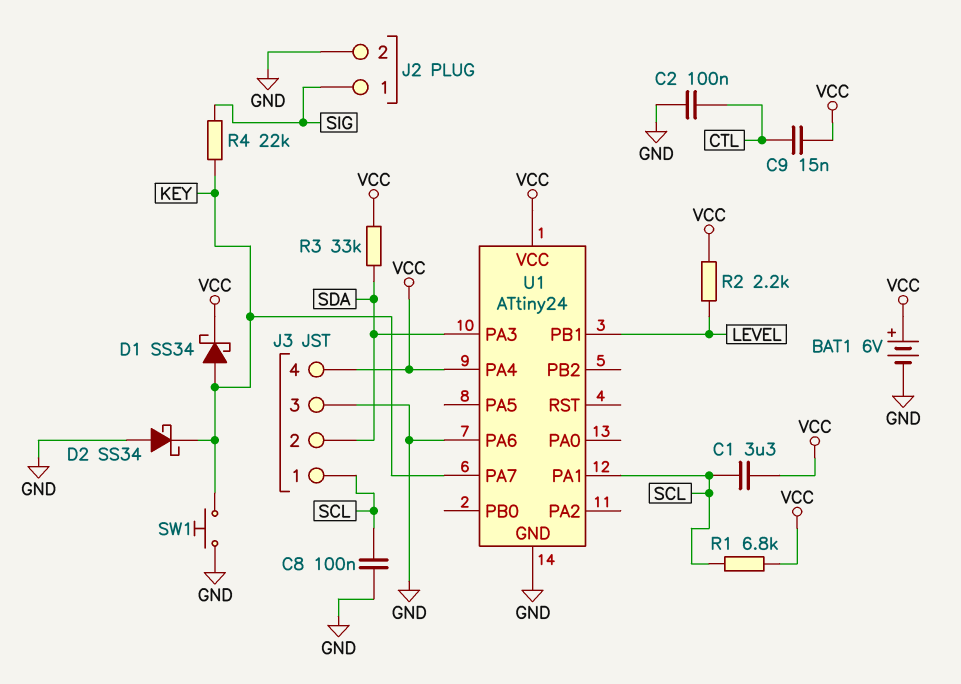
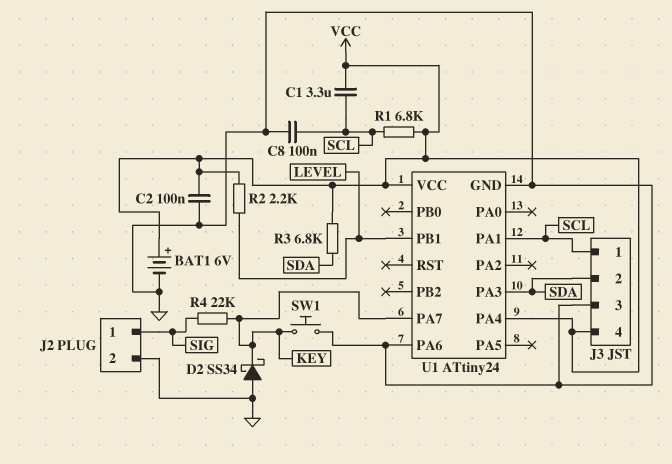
C2: 100nF (CTL, GND) -> 100nF (GND, VCC)
C9: 15nF (CTL, VCC) -> none
D1: schottky SS34 (A KEY, K VCC) -> none
R3: 33k (SDA, VCC) -> 6.8k (SDA, VCC)

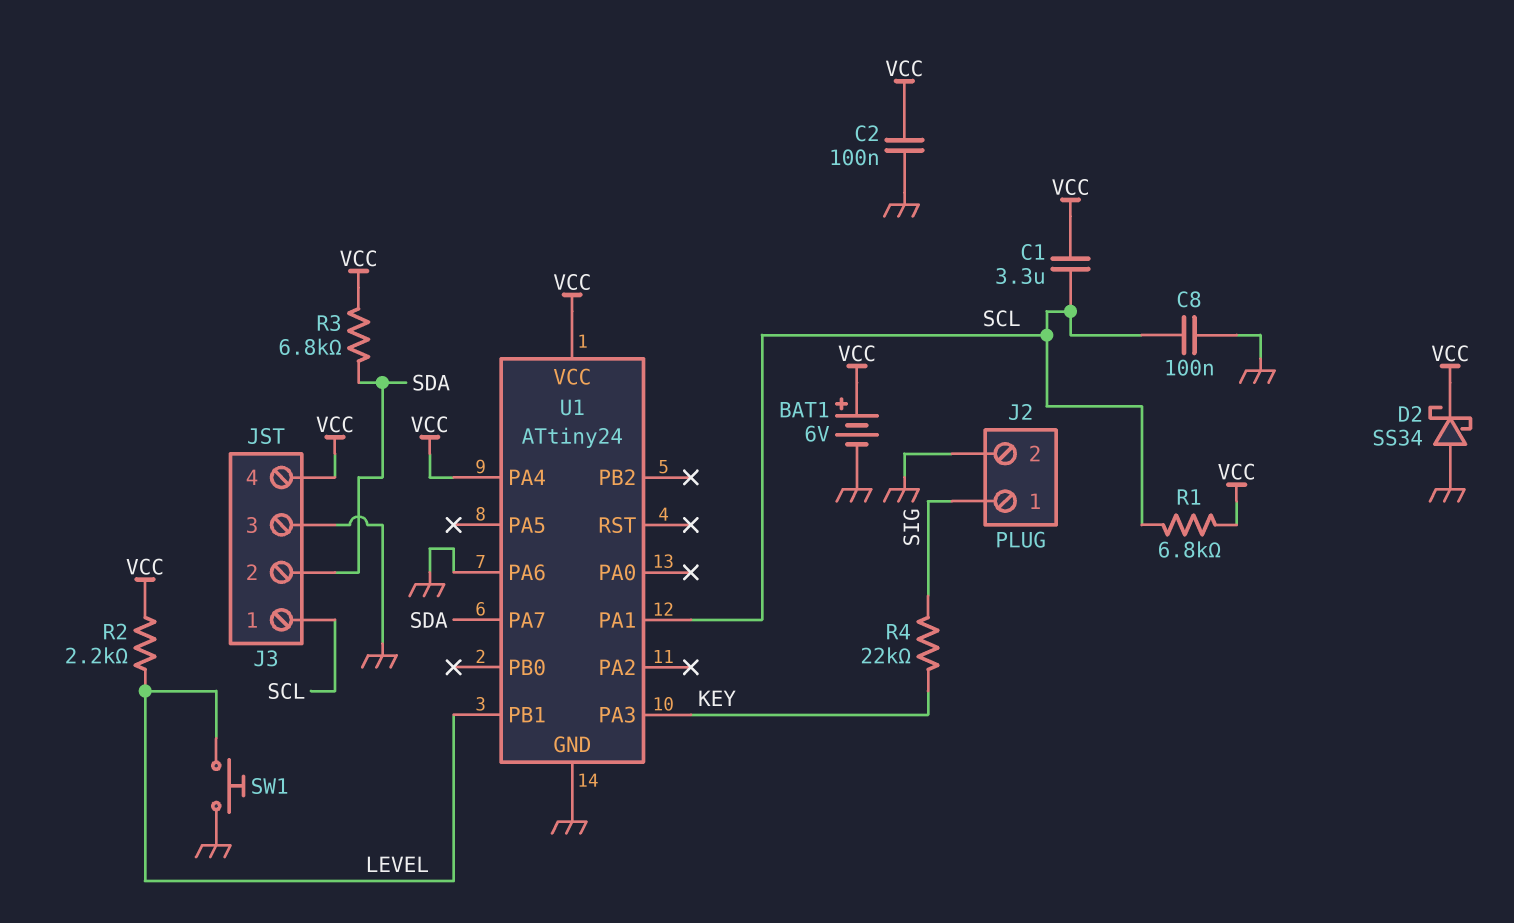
D2: schottky SS34 (A GND, K KEY) -> schottky SS34 (A GND, K VCC)
SW1: button (GND, KEY) -> button (GND, LEVEL)
U1 pin PA3: SDA -> KEY
U1 pin PA7: KEY -> SDA

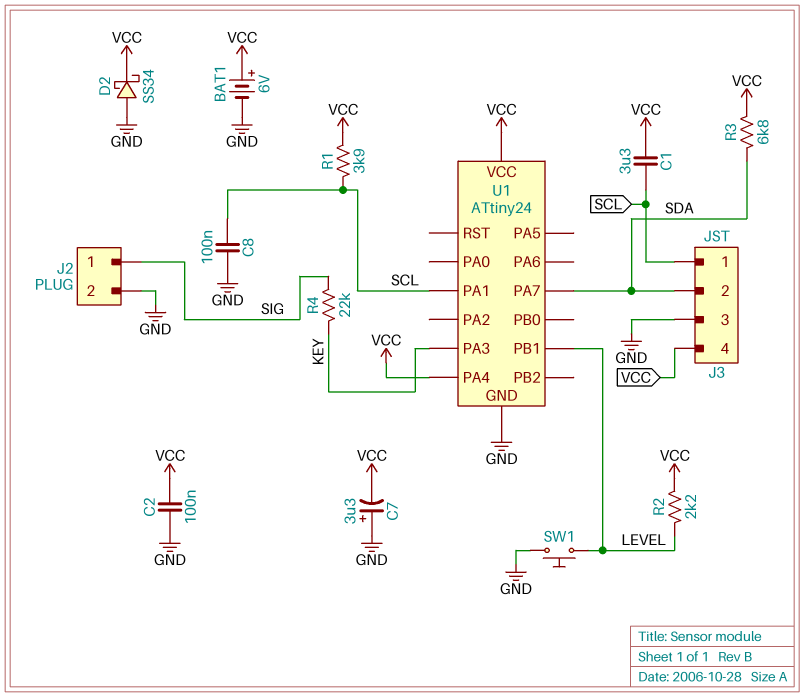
C7: none -> 3.3uF (plus GND, minus VCC)
R1: 6.8k (SCL, VCC) -> 3.9k (SCL, VCC)
U1 pin PA6: GND -> none

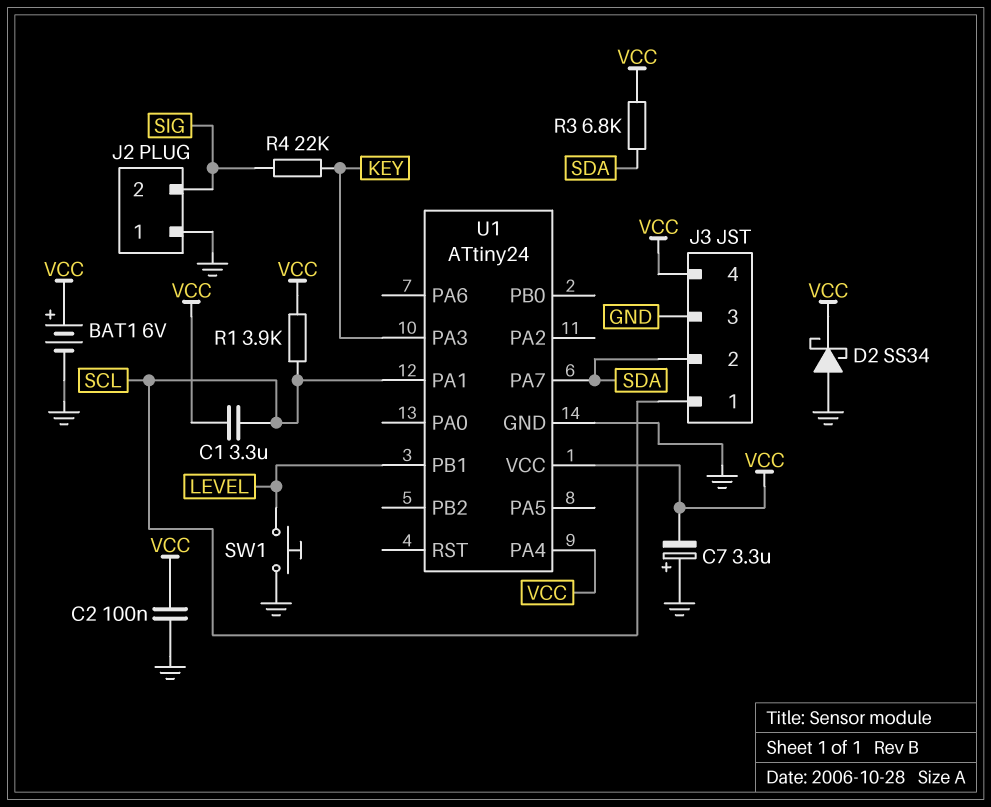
C8: 100nF (GND, SCL) -> none
J2 pin 1: SIG -> GND
J2 pin 2: GND -> SIG
R2: 2.2k (LEVEL, VCC) -> none

